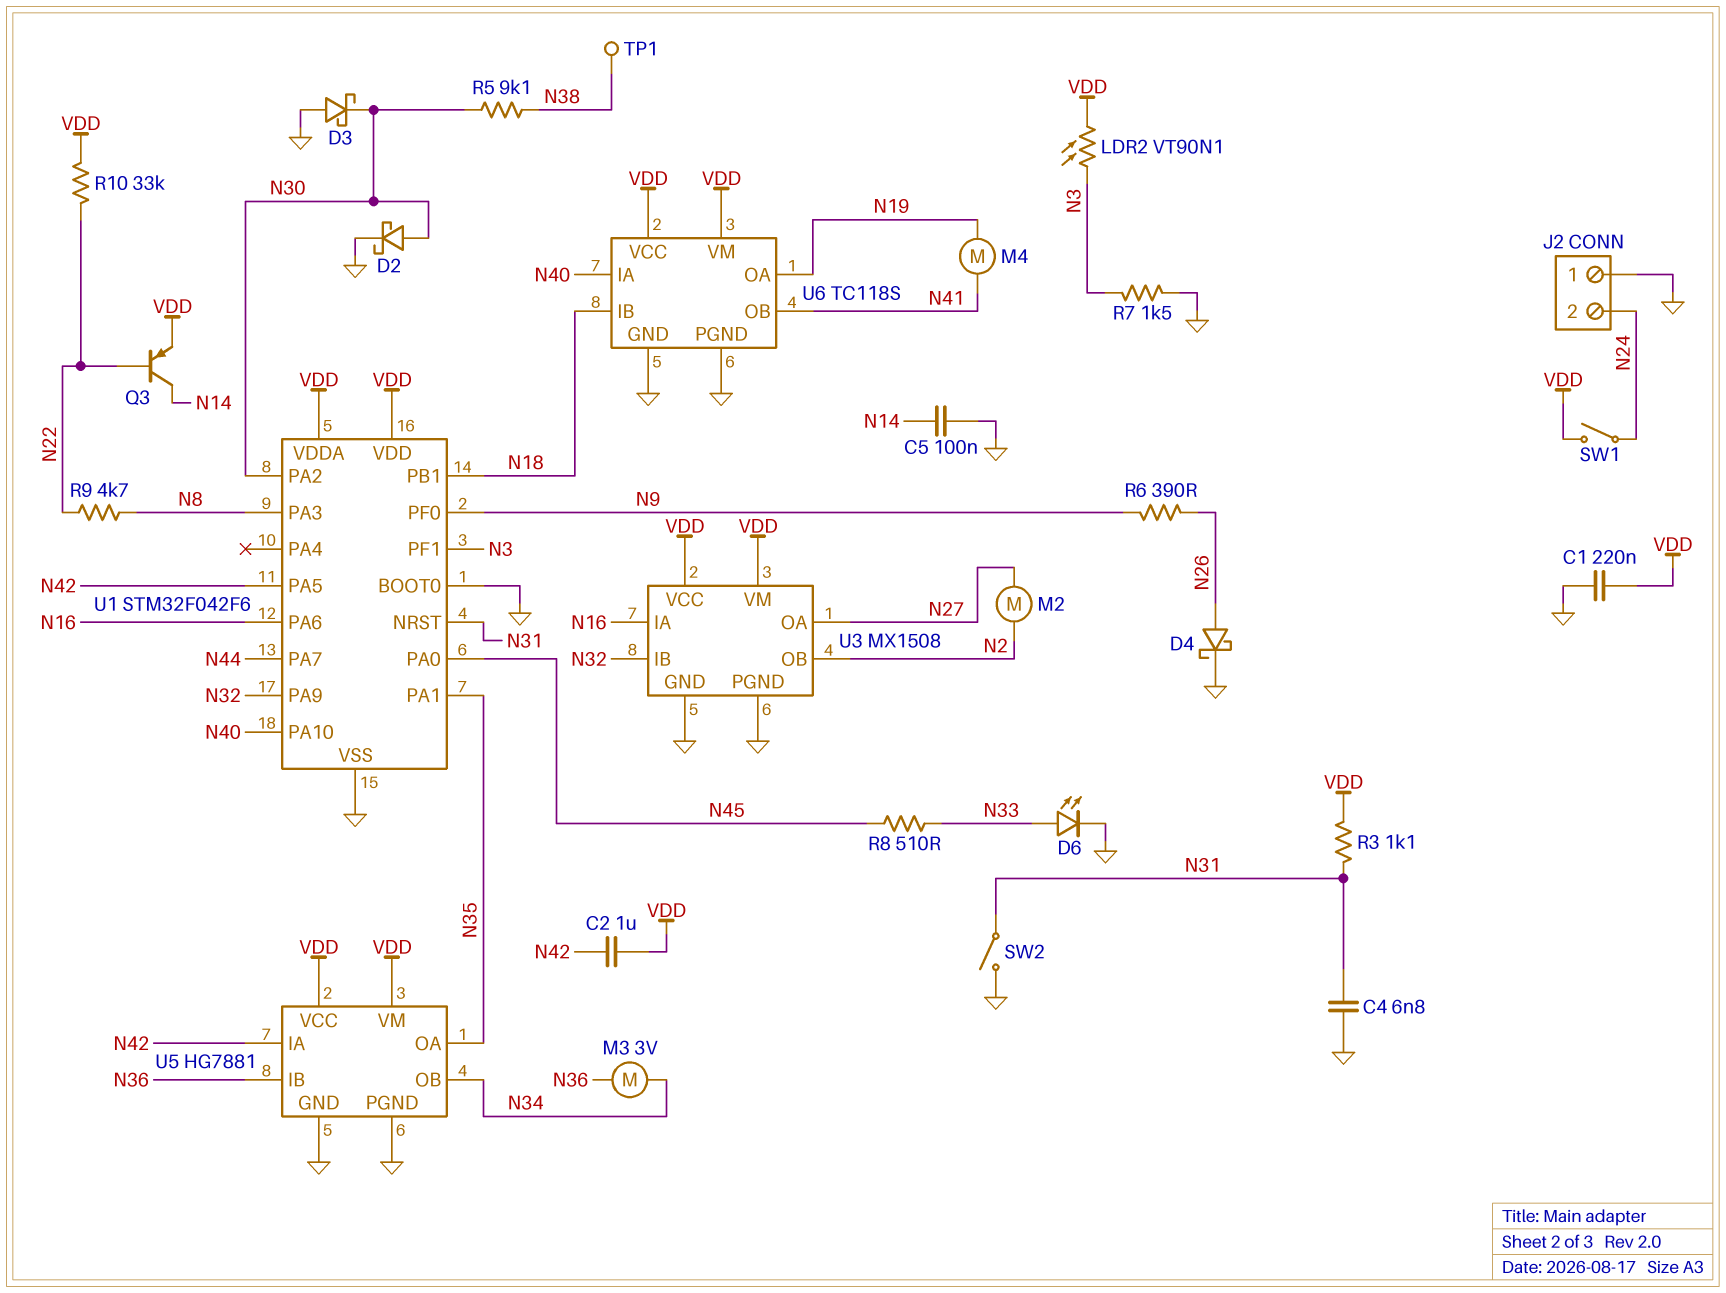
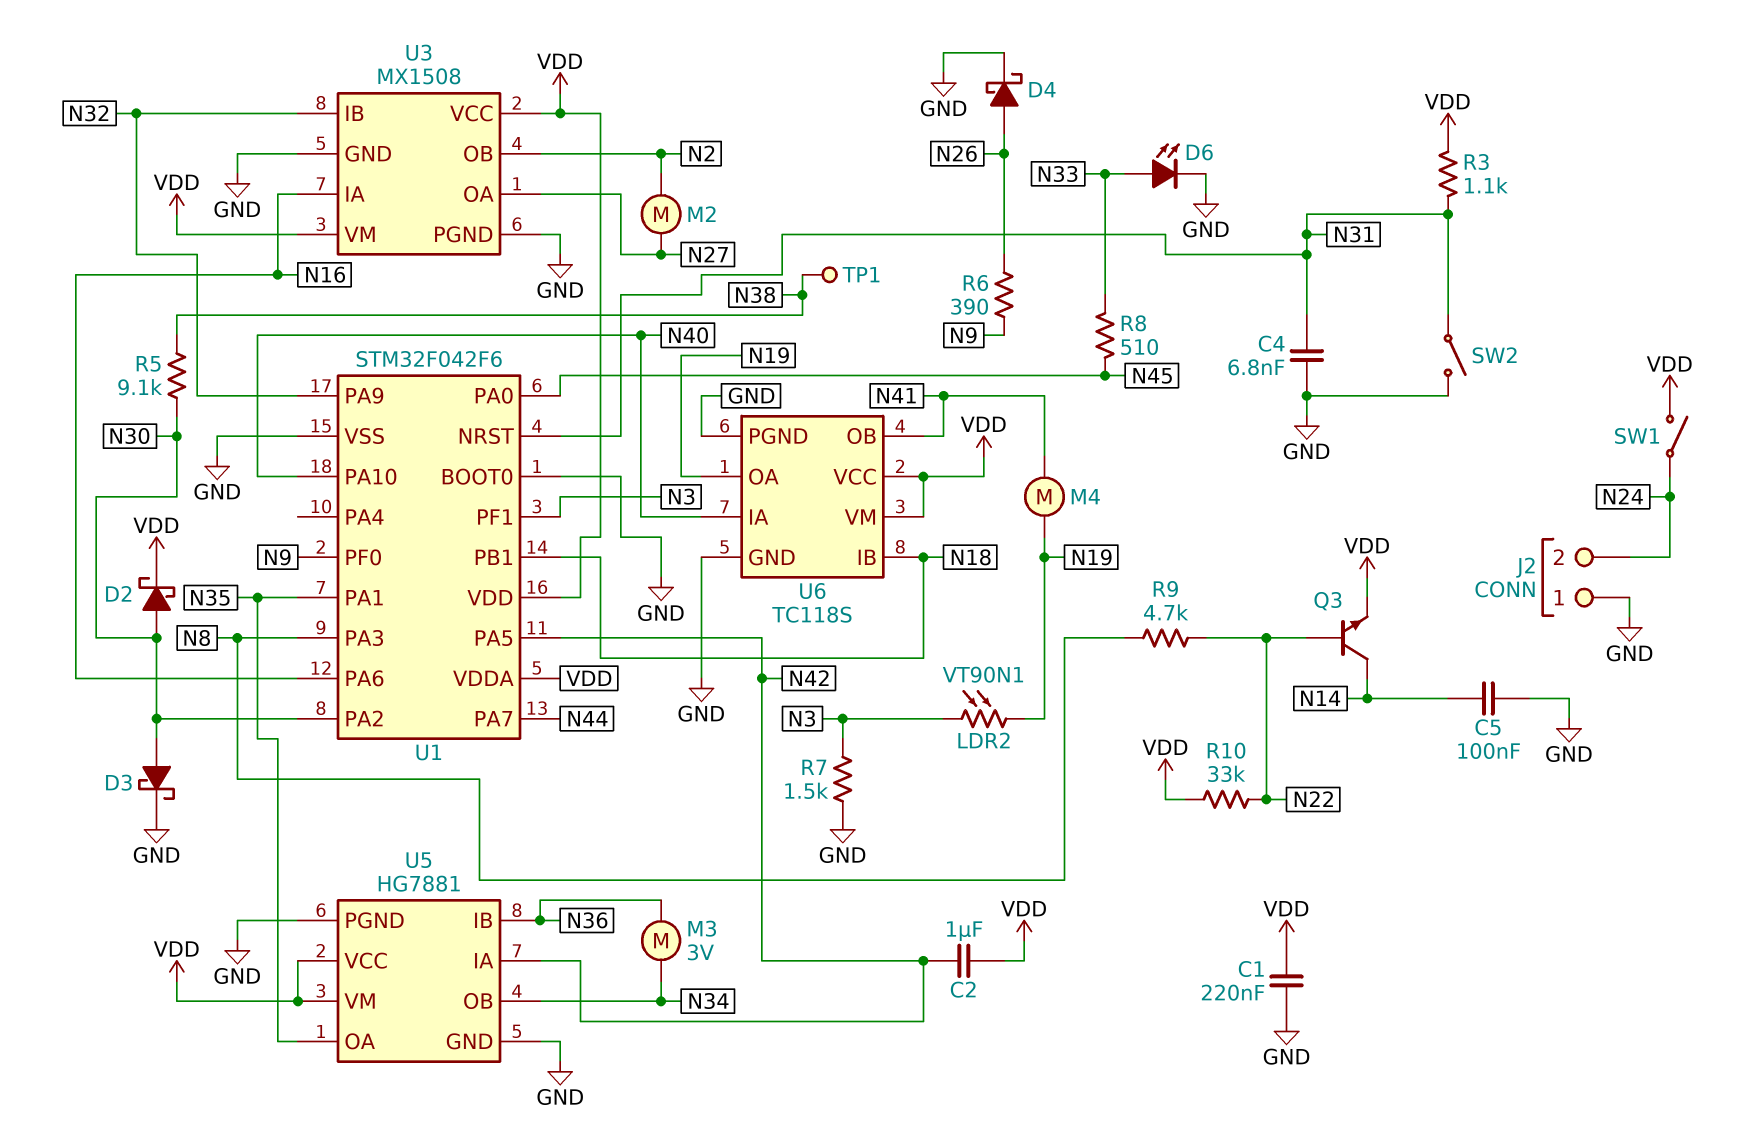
D2: schottky (A N30, K GND) -> schottky (A N30, K VDD)
D3: schottky (A GND, K N30) -> schottky (A N30, K GND)
LDR2: VT90N1 (N3, VDD) -> VT90N1 (N3, N19)
Q3: PNP (B N22, C N14, E VDD) -> NPN (B N22, C N14, E VDD)

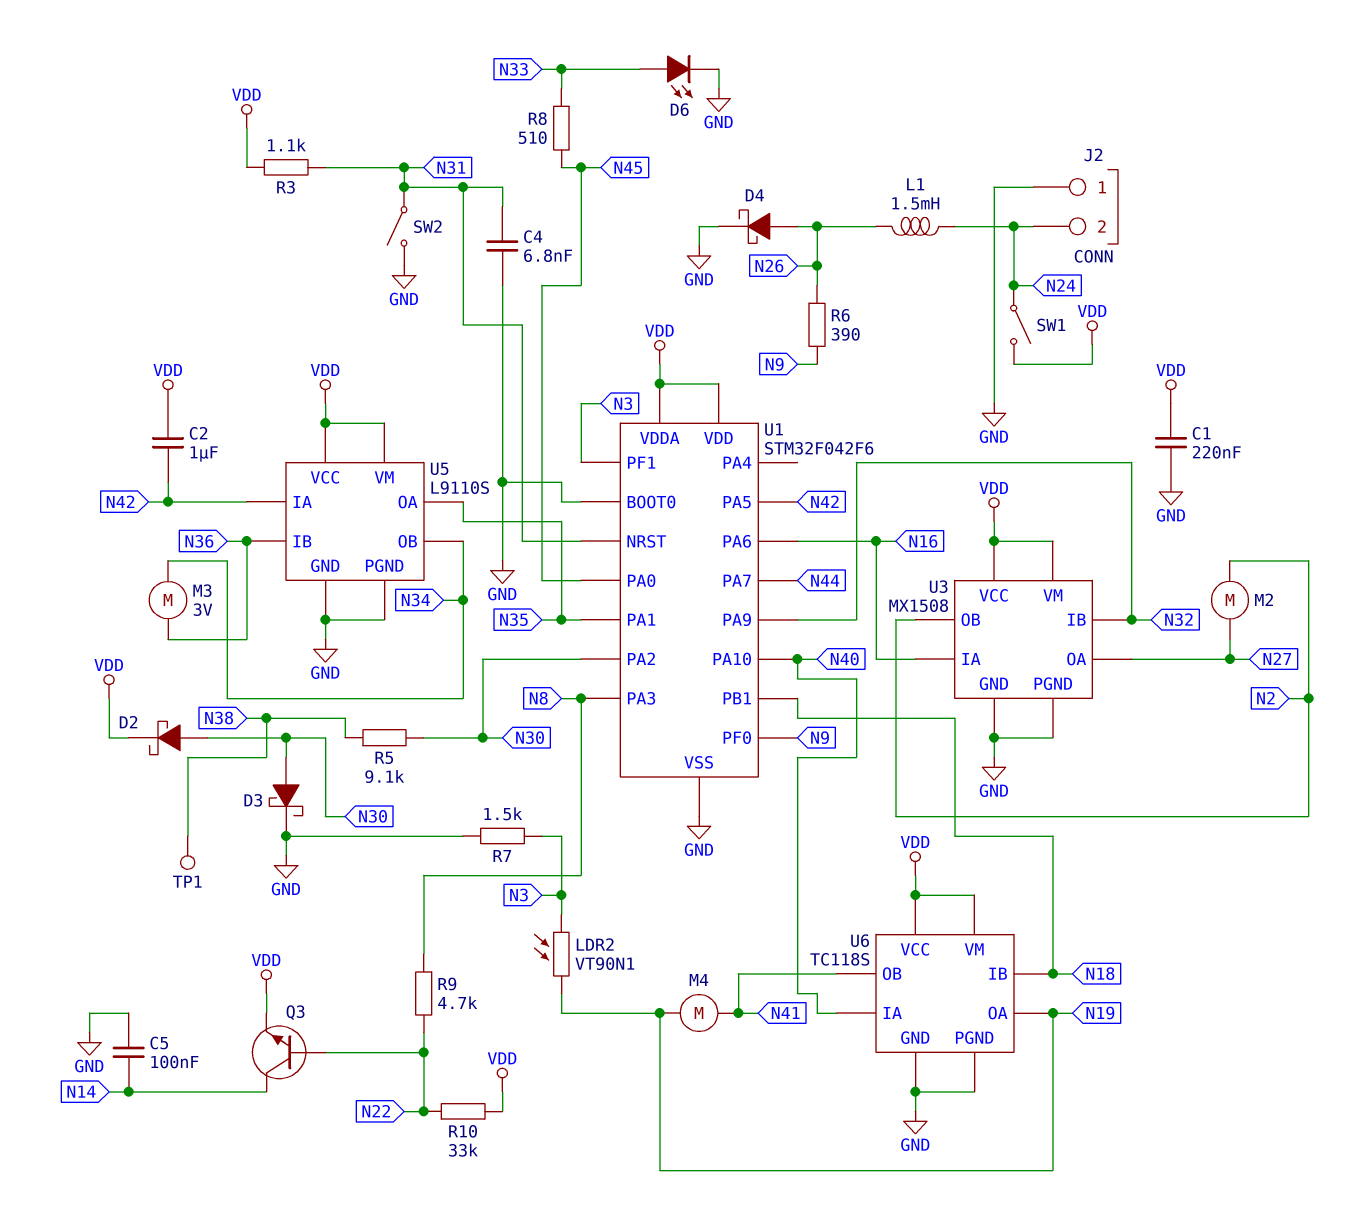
L1: none -> 1.5mH (N24, N26)
U5: HG7881 -> L9110S

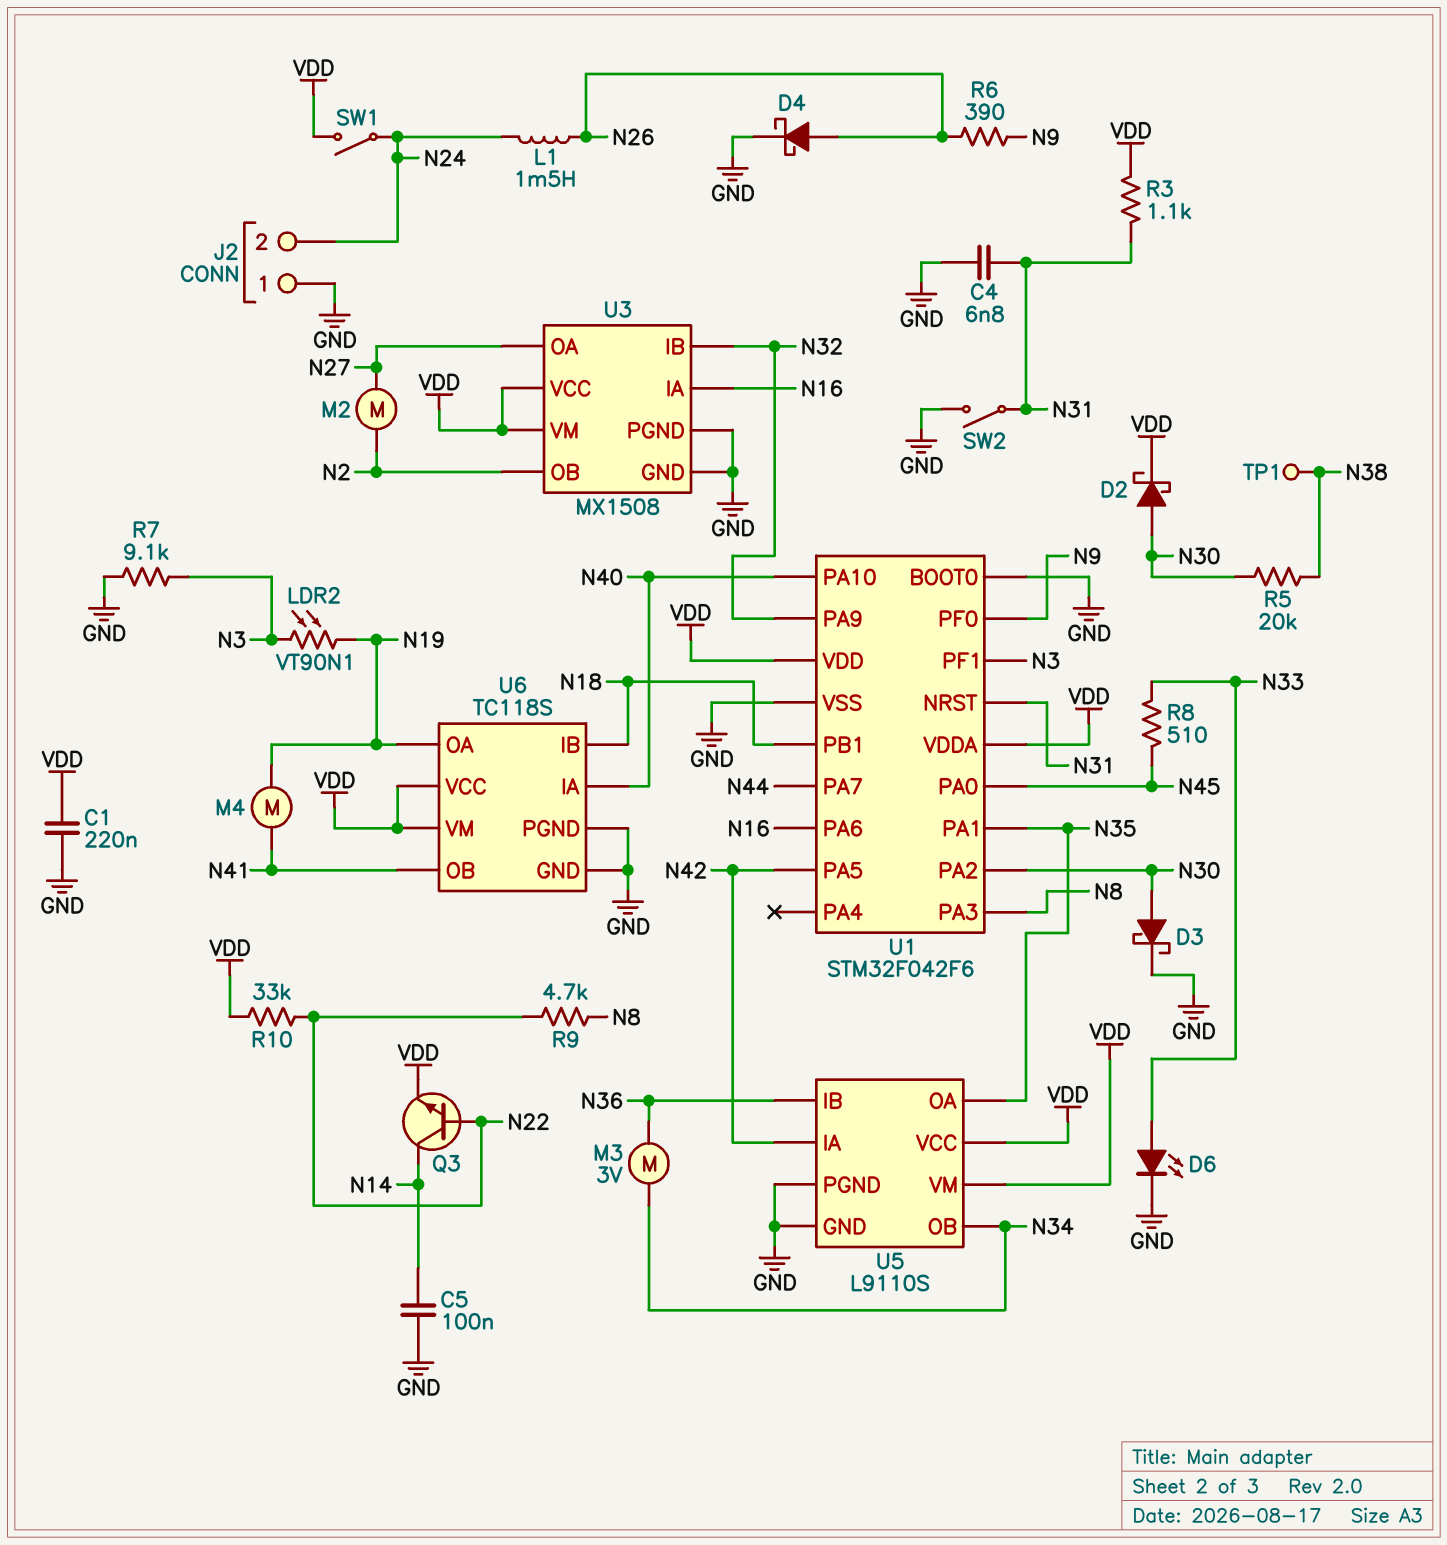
C2: 1uF (N42, VDD) -> none
R5: 9.1k (N30, N38) -> 20k (N30, N38)
R7: 1.5k (GND, N3) -> 9.1k (GND, N3)

